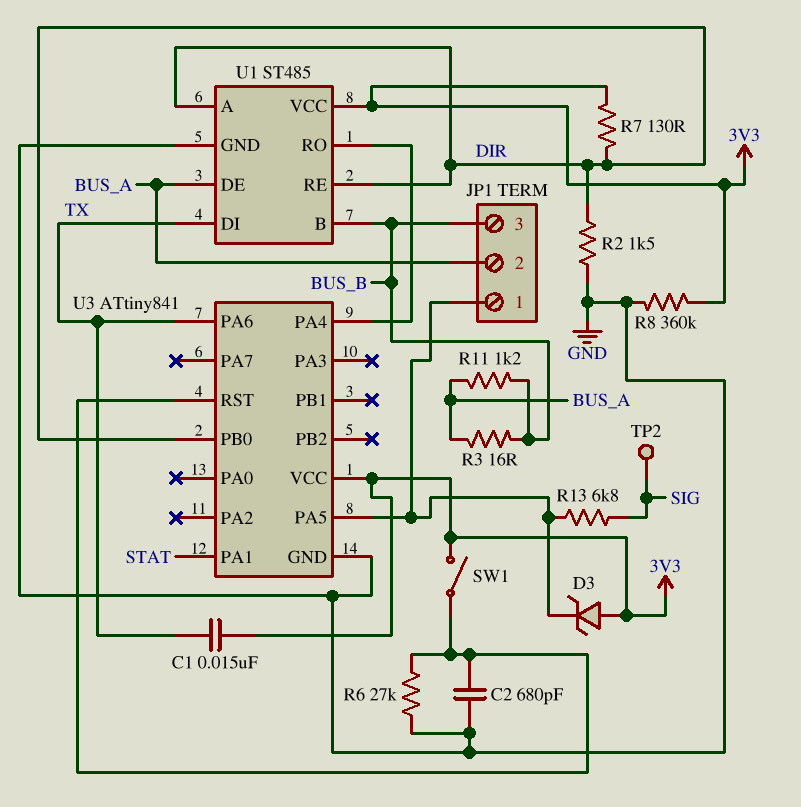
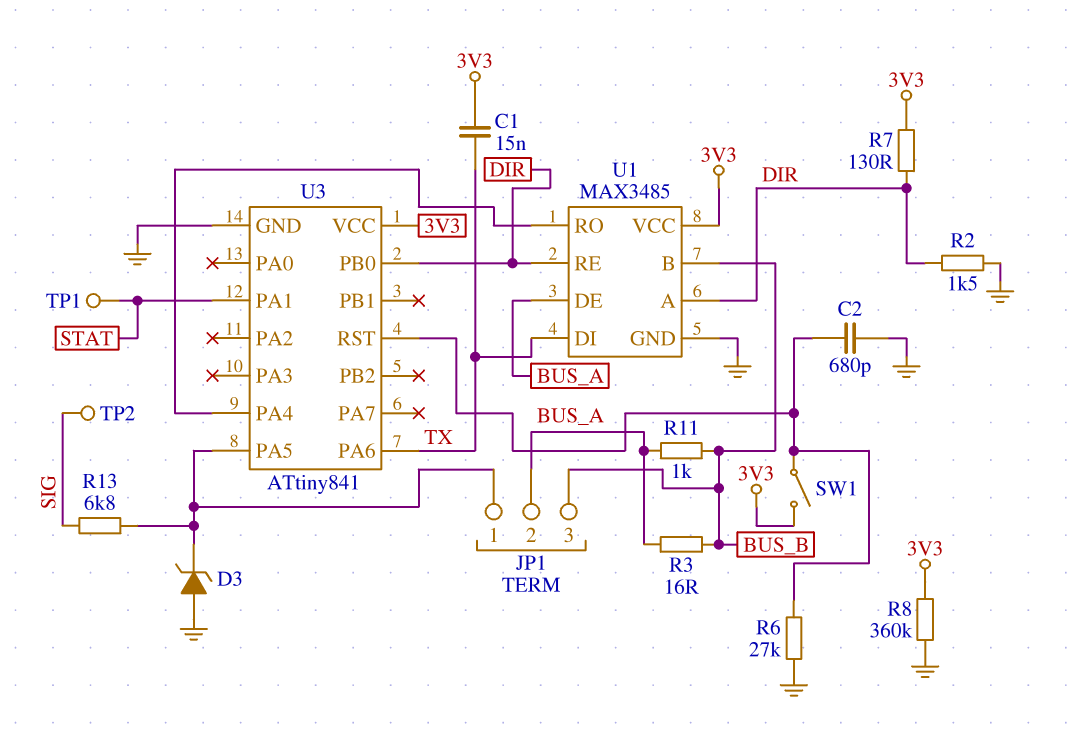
D3: zener (A 3V3, K JP1/1) -> zener (A GND, K JP1/1)
R11: 1.2k (BUS_A, BUS_B) -> 1k (BUS_A, BUS_B)
TP1: none -> test point (STAT)
U1: ST485 -> MAX3485

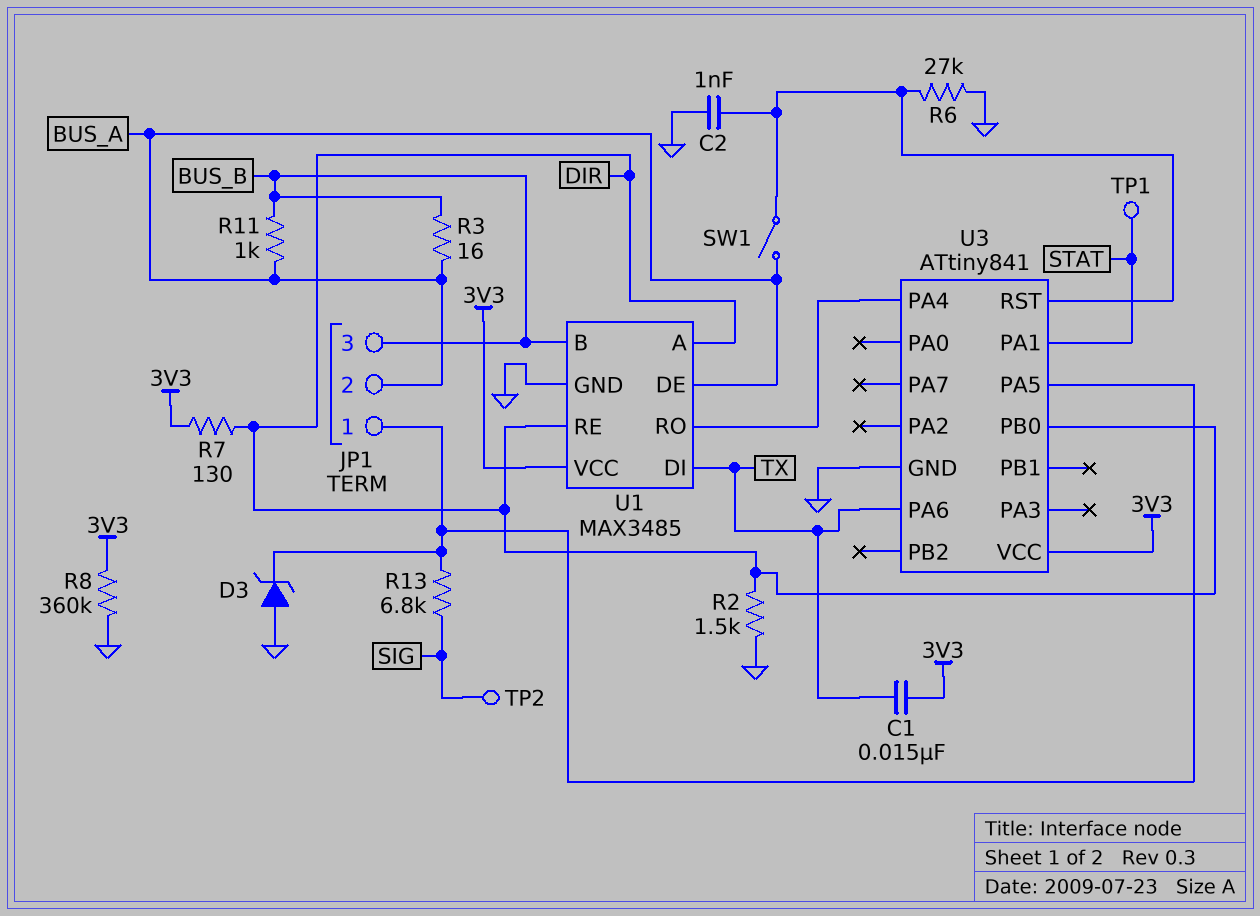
C2: 680pF (GND, U3/RST) -> 1nF (GND, U3/RST)
SW1: switch (3V3, U3/RST) -> switch (BUS_A, U3/RST)

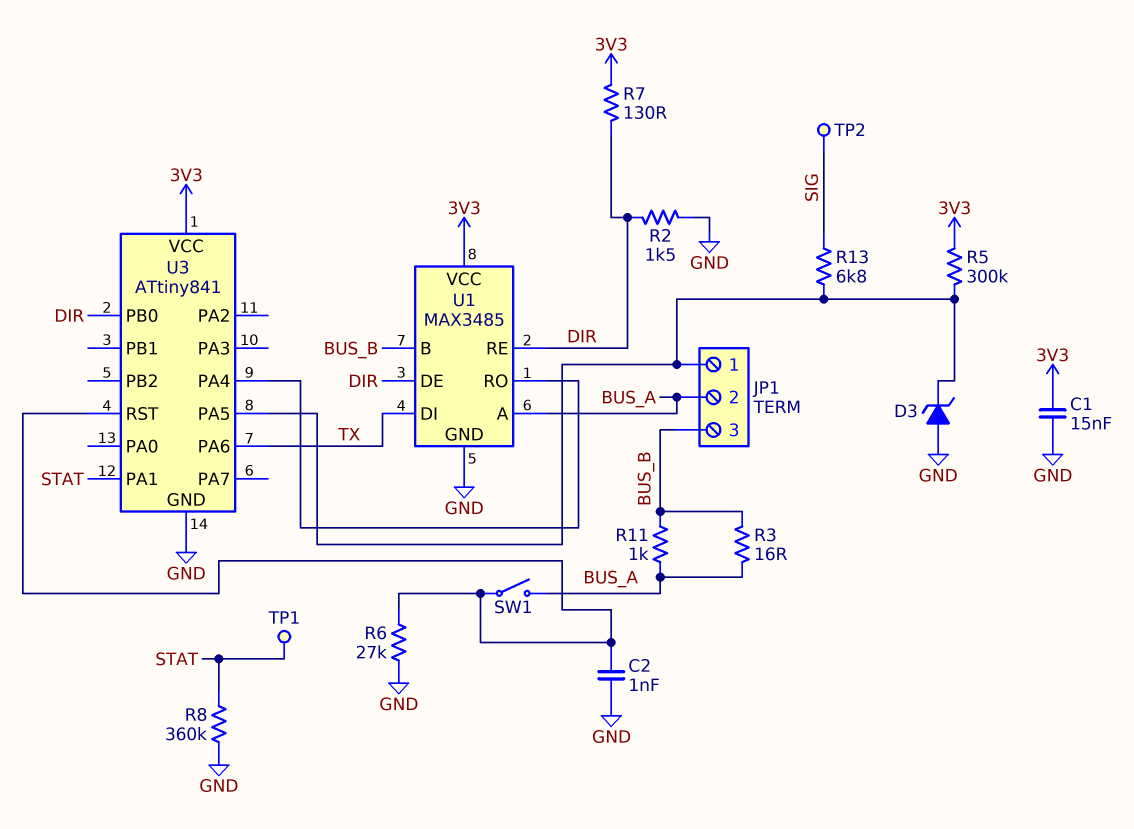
C1: 15nF (3V3, TX) -> 15nF (3V3, GND)
R5: none -> 300k (3V3, JP1/1)
R8: 360k (3V3, GND) -> 360k (GND, STAT)
U1 pin A: DIR -> BUS_A
U1 pin DE: BUS_A -> DIR

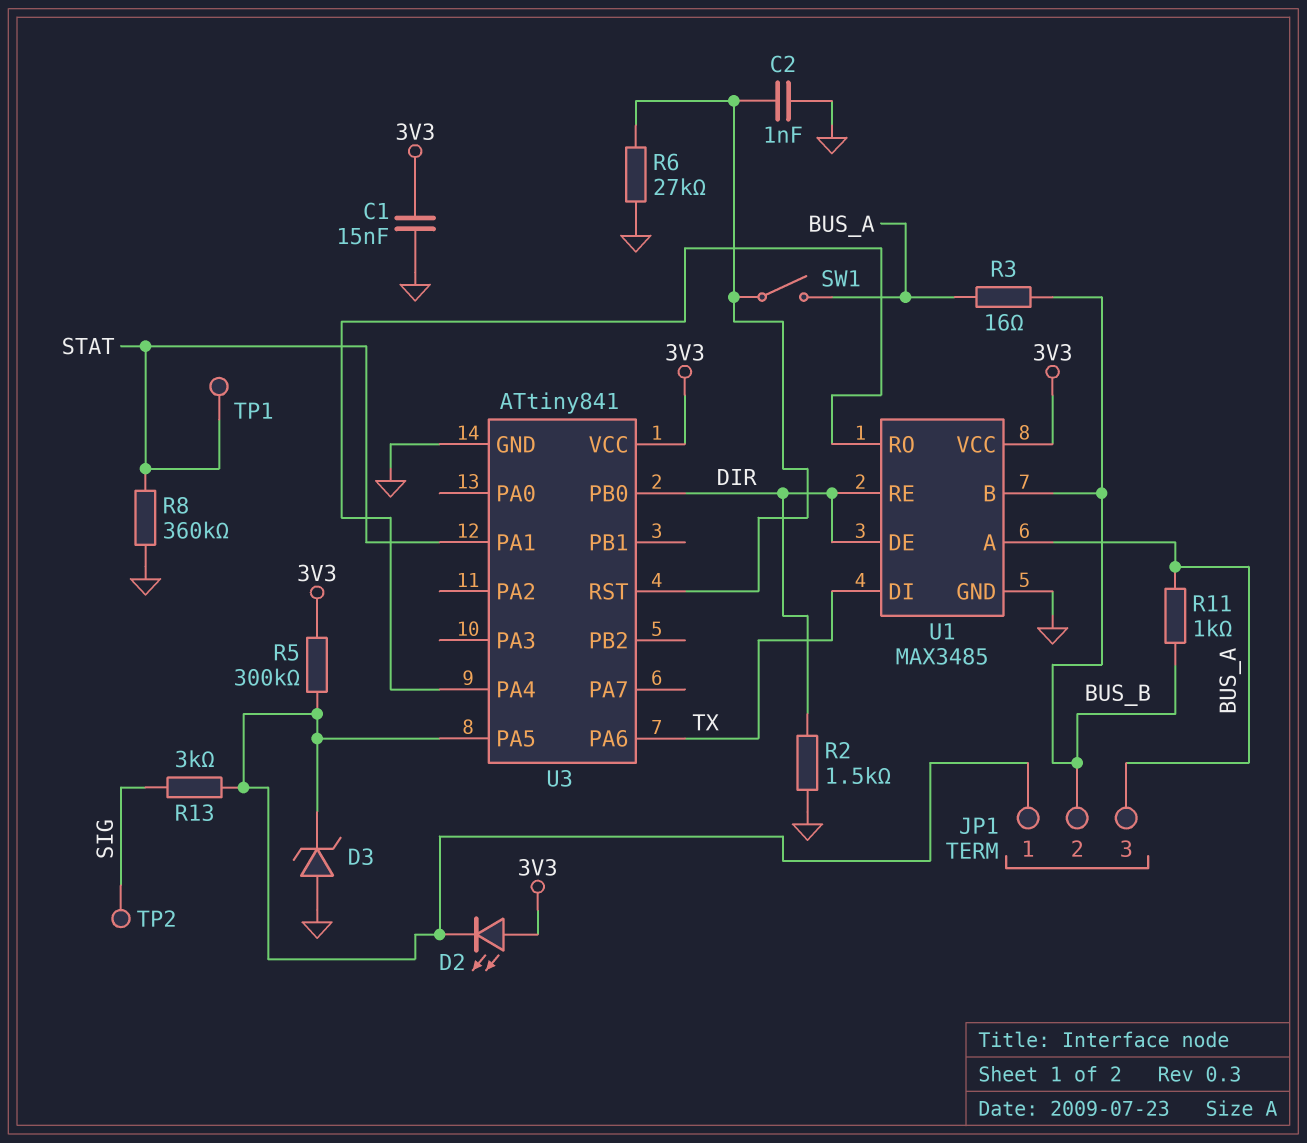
D2: none -> LED (A 3V3, K JP1/1)
JP1 pin 2: BUS_A -> BUS_B
JP1 pin 3: BUS_B -> BUS_A
R7: 130 (3V3, DIR) -> none
R13: 6.8k (JP1/1, SIG) -> 3k (JP1/1, SIG)

